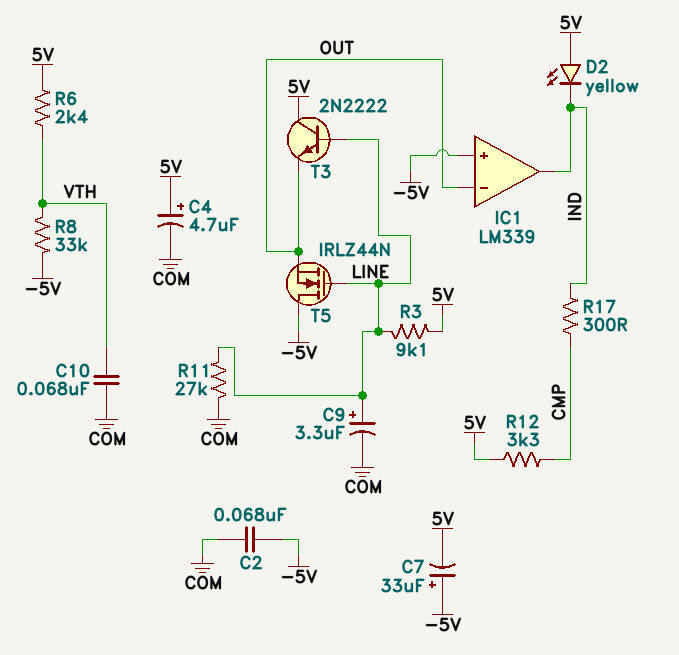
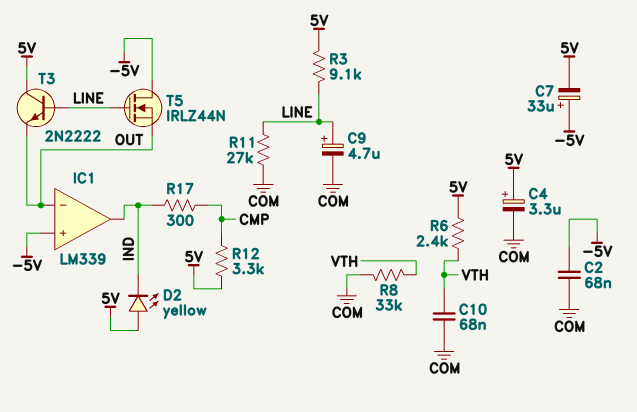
C4: 4.7uF (plus 5V, minus COM) -> 3.3uF (plus 5V, minus COM)
C9: 3.3uF (plus LINE, minus COM) -> 4.7uF (plus LINE, minus COM)
R8: 33k (-5V, VTH) -> 33k (COM, VTH)

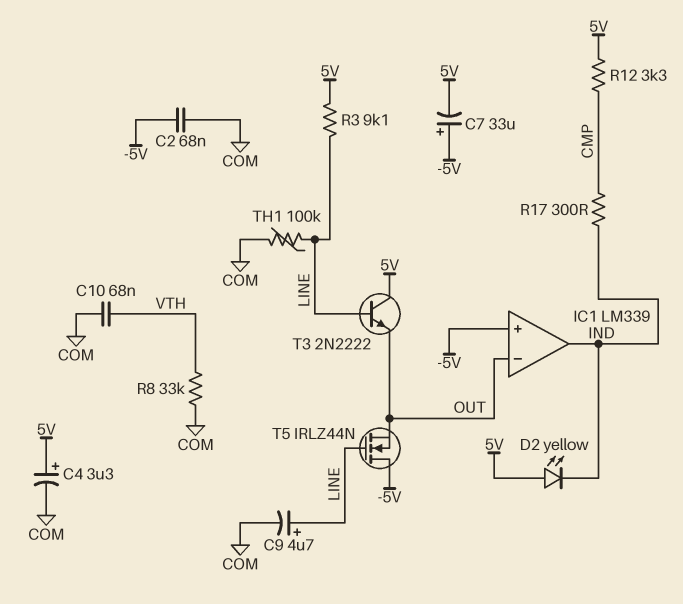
R6: 2.4k (5V, VTH) -> none
R11: 27k (COM, LINE) -> none
TH1: none -> 100k (COM, LINE)

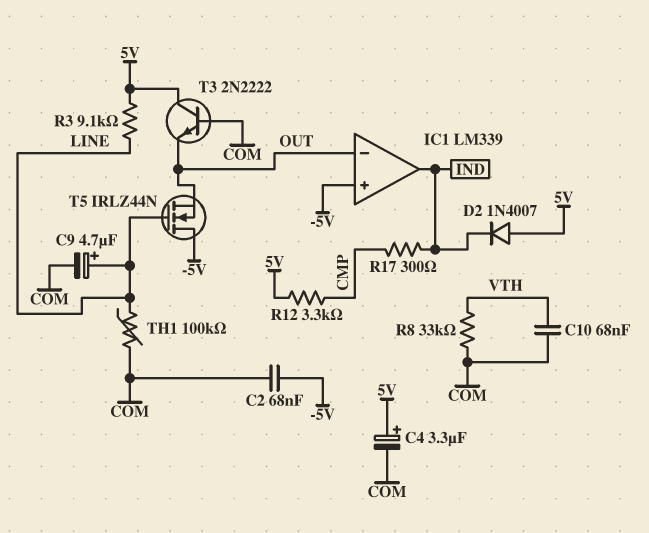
C7: 33uF (plus -5V, minus 5V) -> none
D2: LED yellow (A 5V, K IND) -> diode 1N4007 (A 5V, K IND)
T3: NPN 2N2222 (B LINE, C 5V, E OUT) -> NPN 2N2222 (B COM, C 5V, E OUT)

